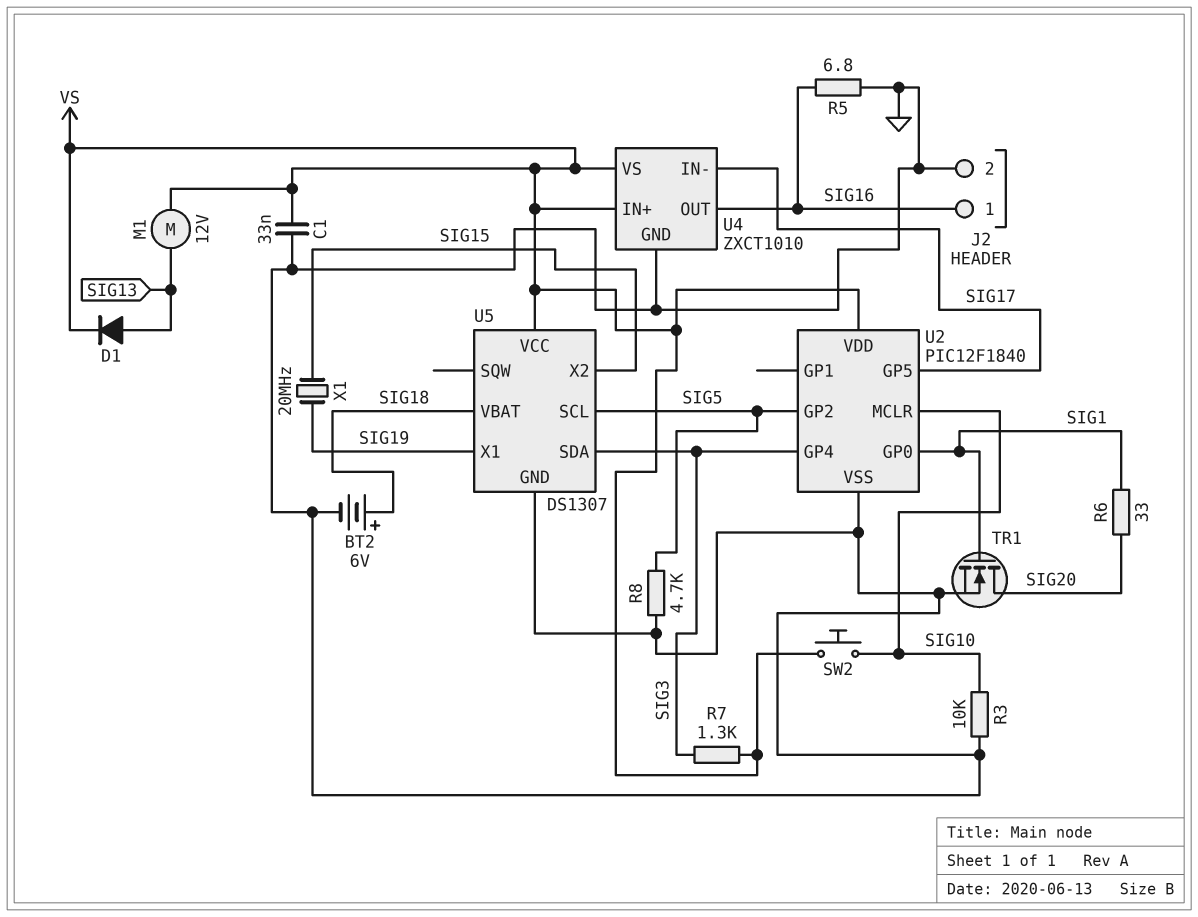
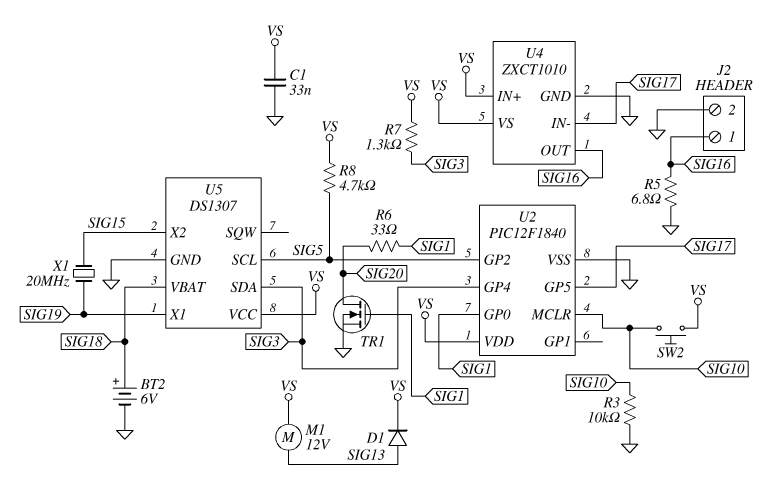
R8: 4.7k (GND, SIG5) -> 4.7k (SIG5, VS)

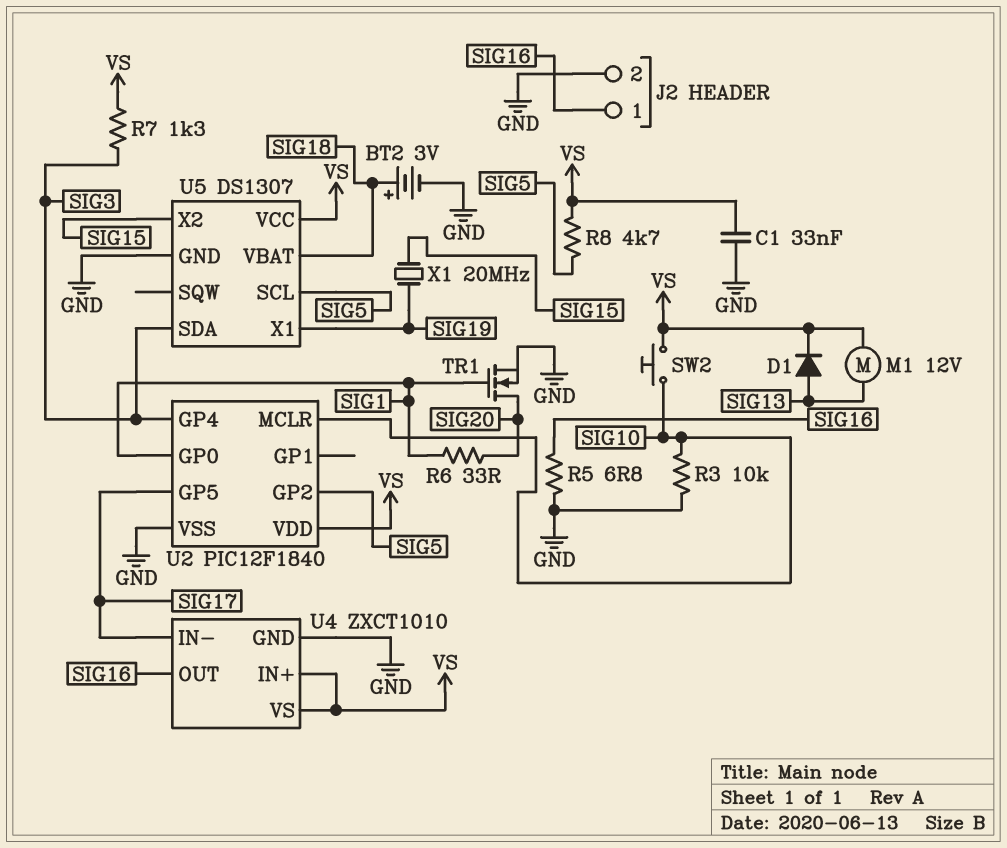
BT2: 6V (plus SIG18, minus GND) -> 3V (plus SIG18, minus GND)

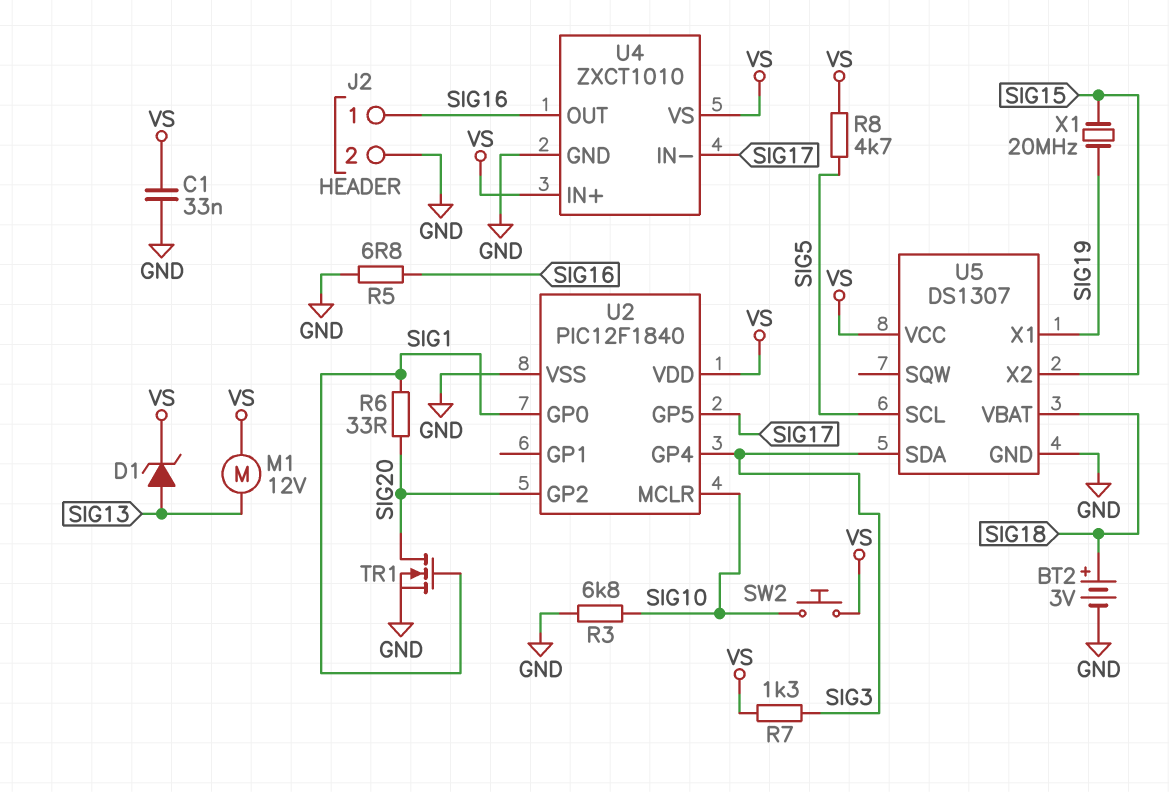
D1: diode (A SIG13, K VS) -> zener (A SIG13, K VS)
R3: 10k (GND, SIG10) -> 6.8k (GND, SIG10)
U2 pin GP2: SIG5 -> SIG20

